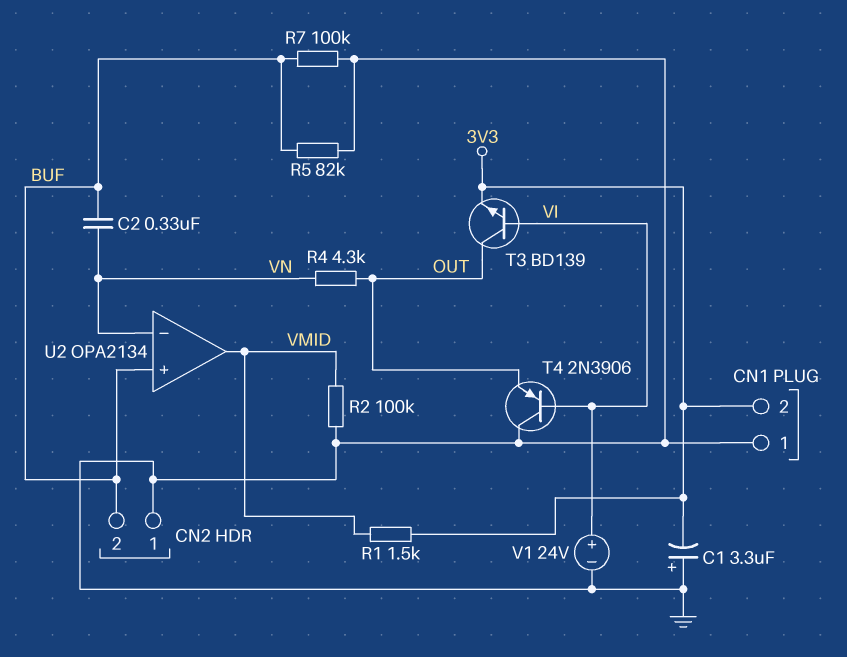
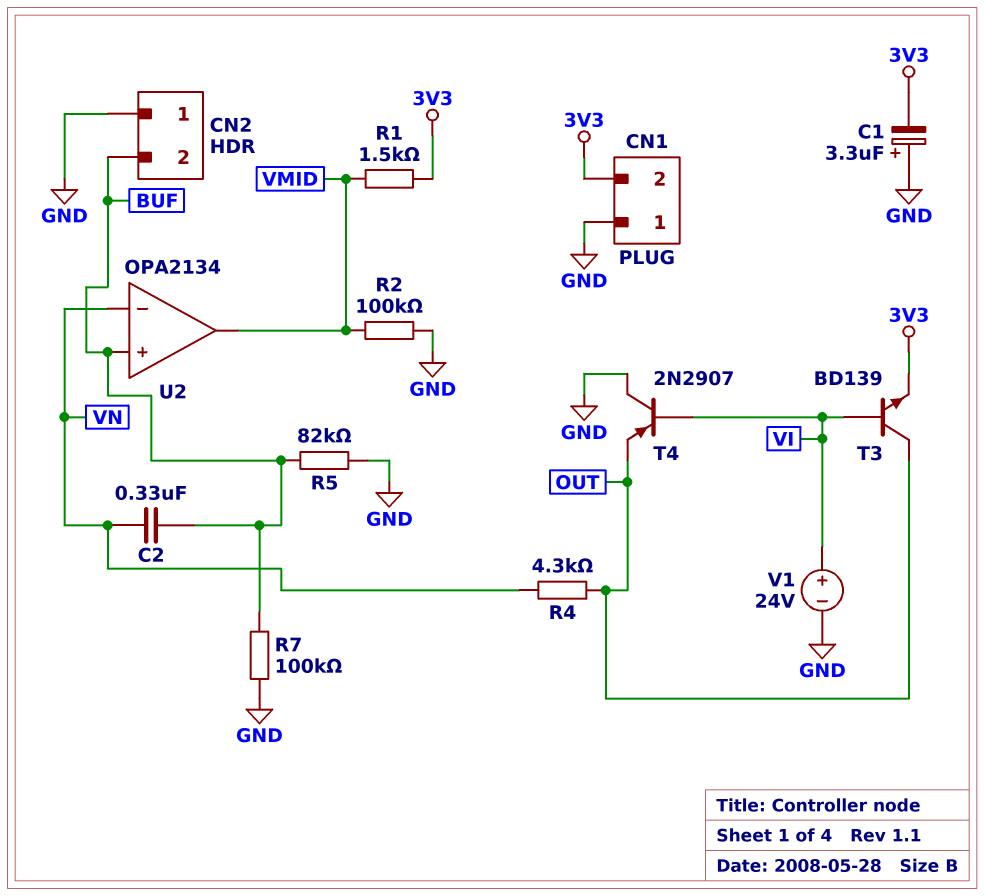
T4: PNP 2N3906 (B VI, C GND, E OUT) -> PNP 2N2907 (B VI, C GND, E OUT)

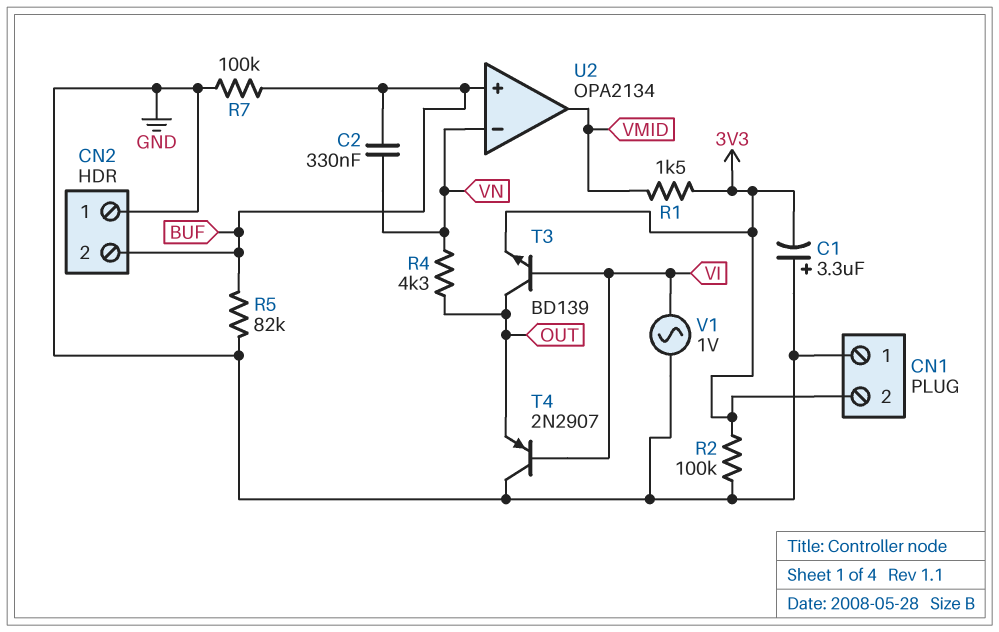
R2: 100k (GND, VMID) -> 100k (3V3, GND)
V1: 24V (plus VI, minus GND) -> AC 1V (GND, VI)

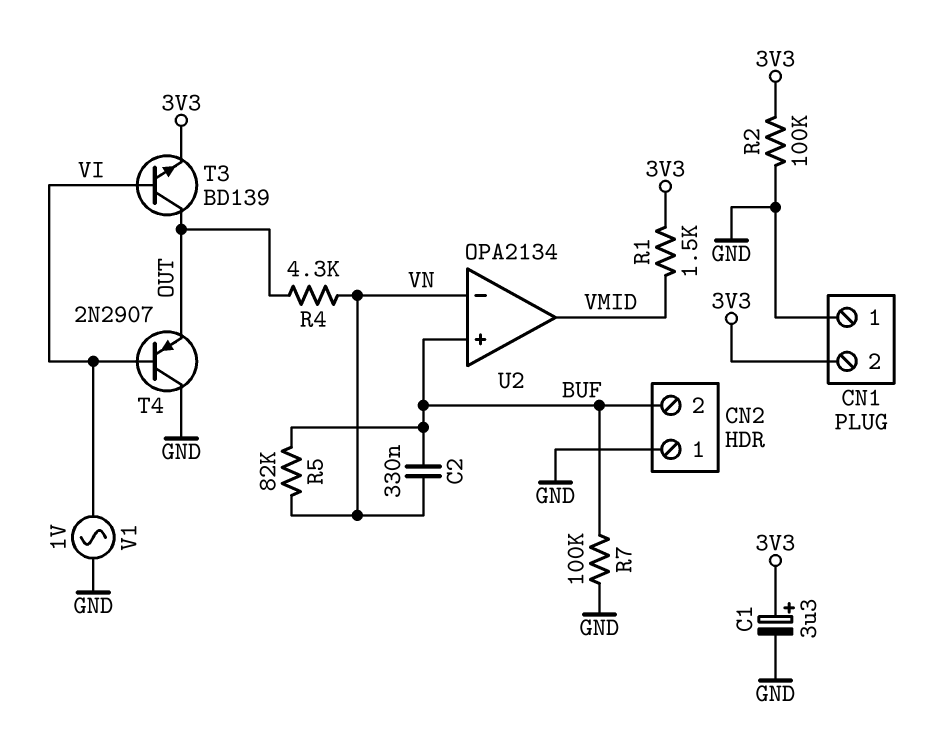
C1: 3.3uF (plus GND, minus 3V3) -> 3.3uF (plus 3V3, minus GND)
R5: 82k (BUF, GND) -> 82k (BUF, VN)

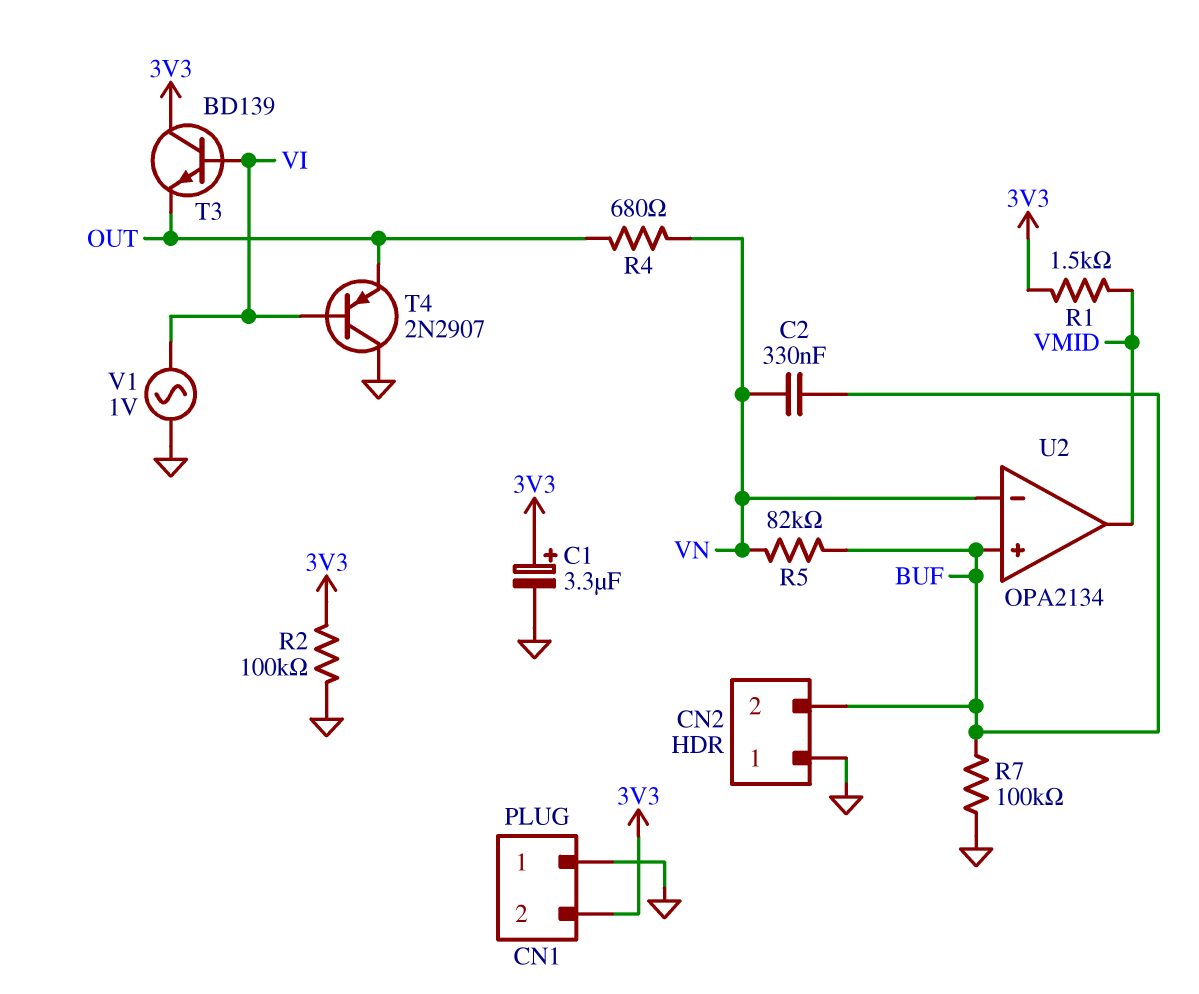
R4: 4.3k (OUT, VN) -> 680 (OUT, VN)
T3: NPN BD139 (B VI, C OUT, E 3V3) -> NPN BD139 (B VI, C 3V3, E OUT)

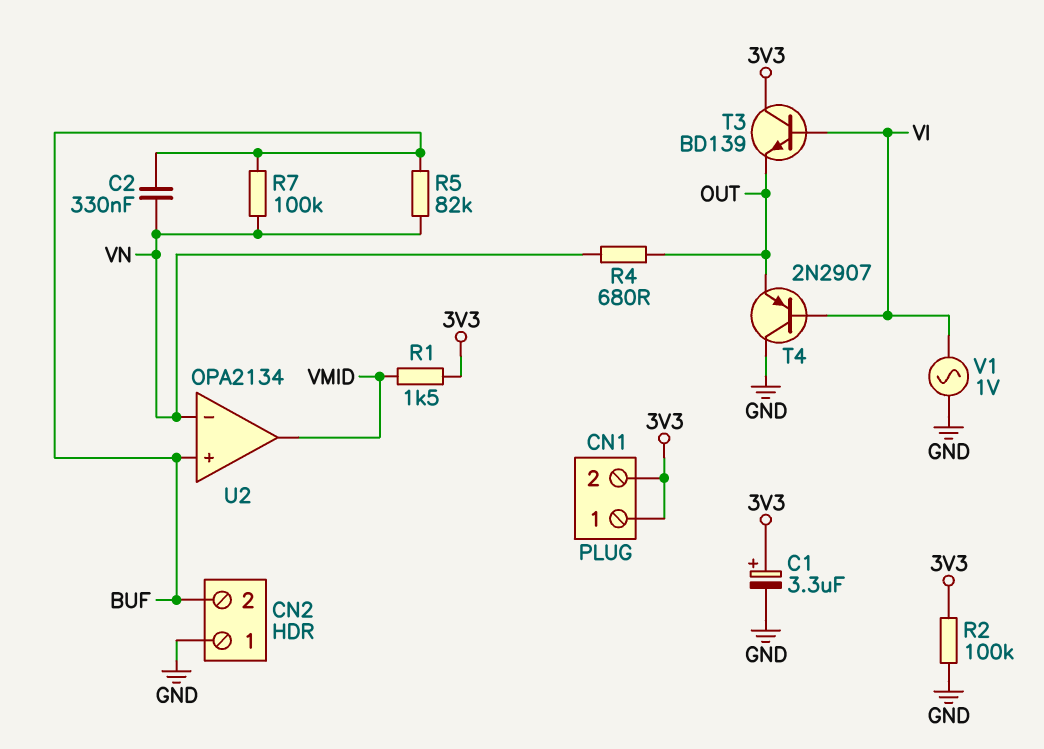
CN1 pin 1: GND -> 3V3
R7: 100k (BUF, GND) -> 100k (BUF, VN)

